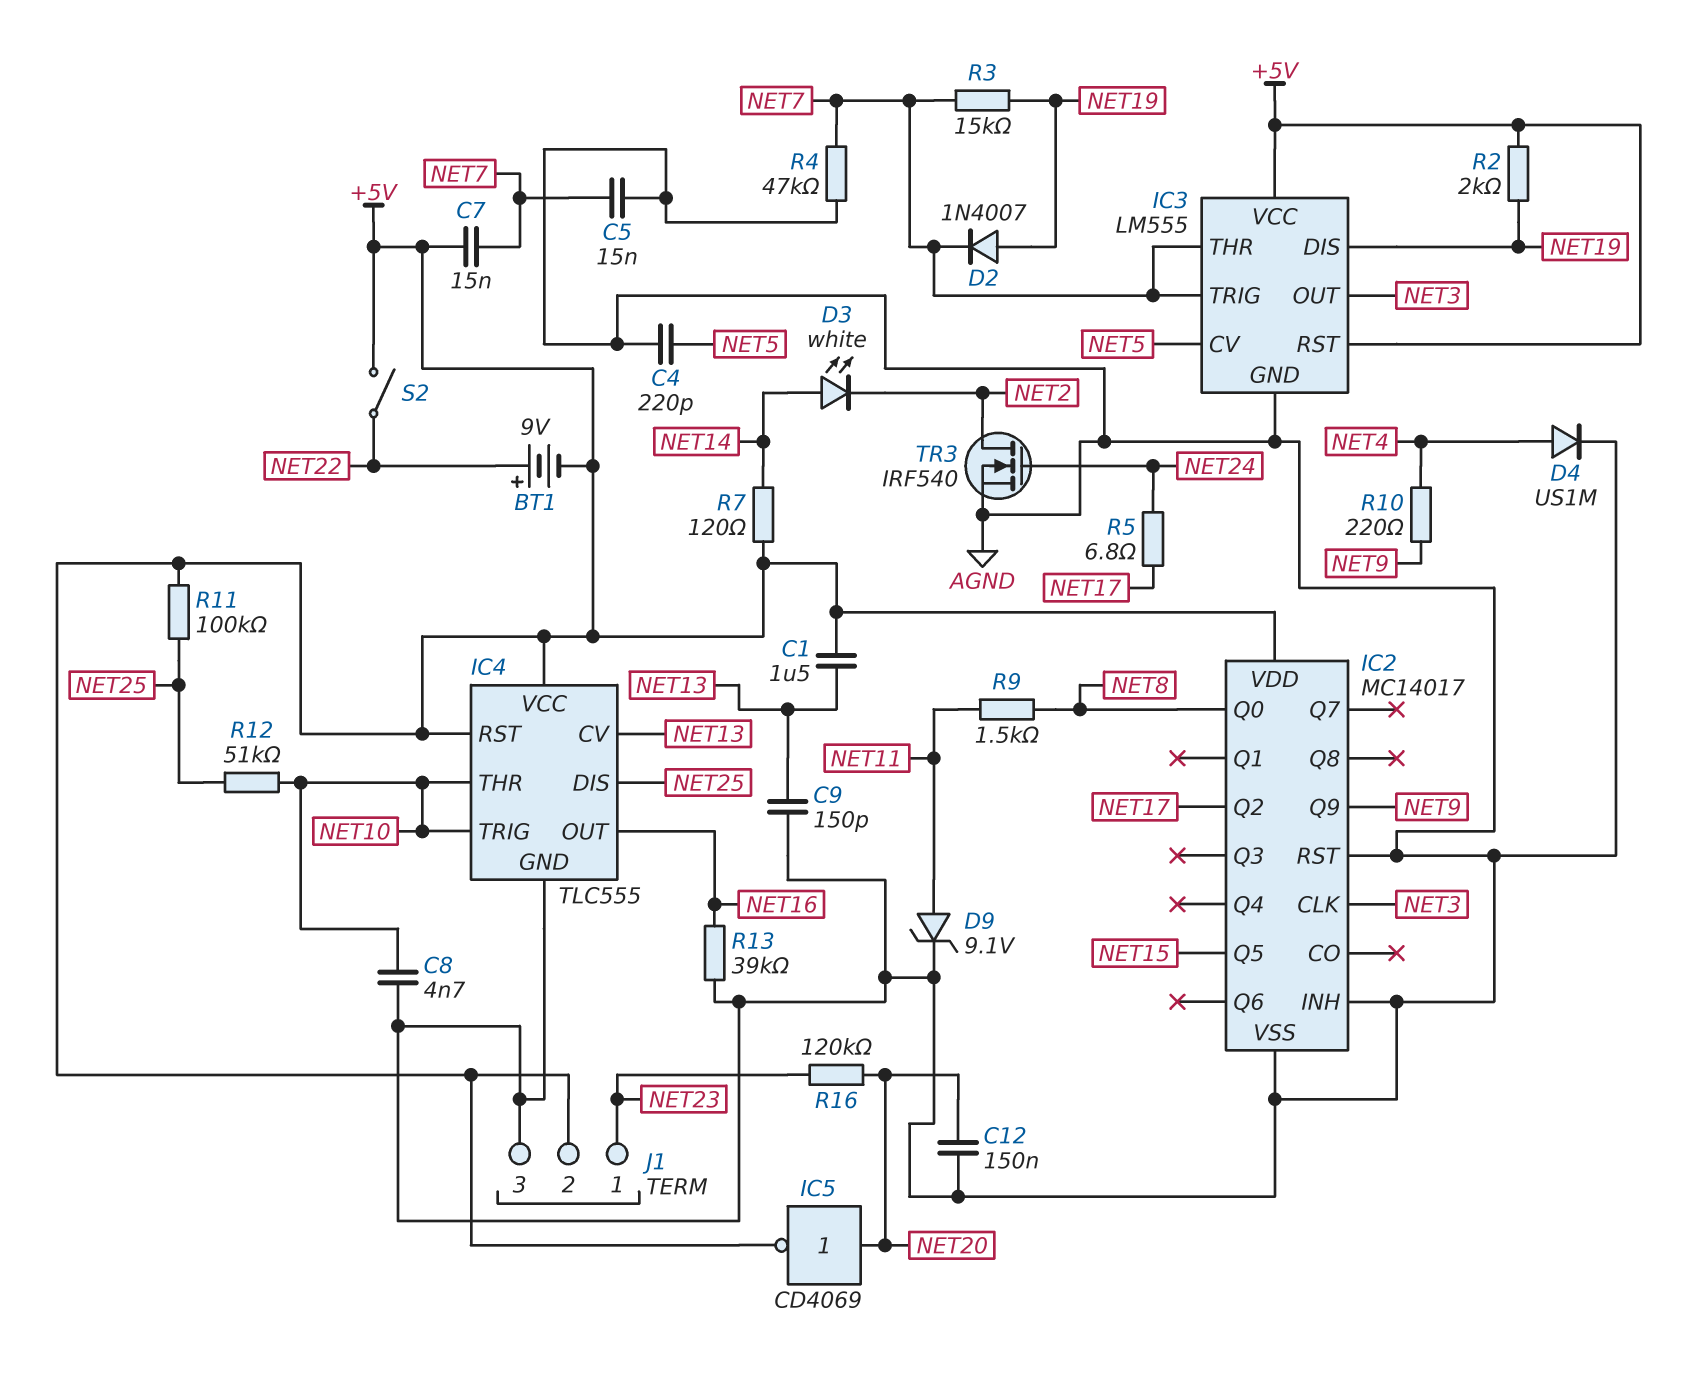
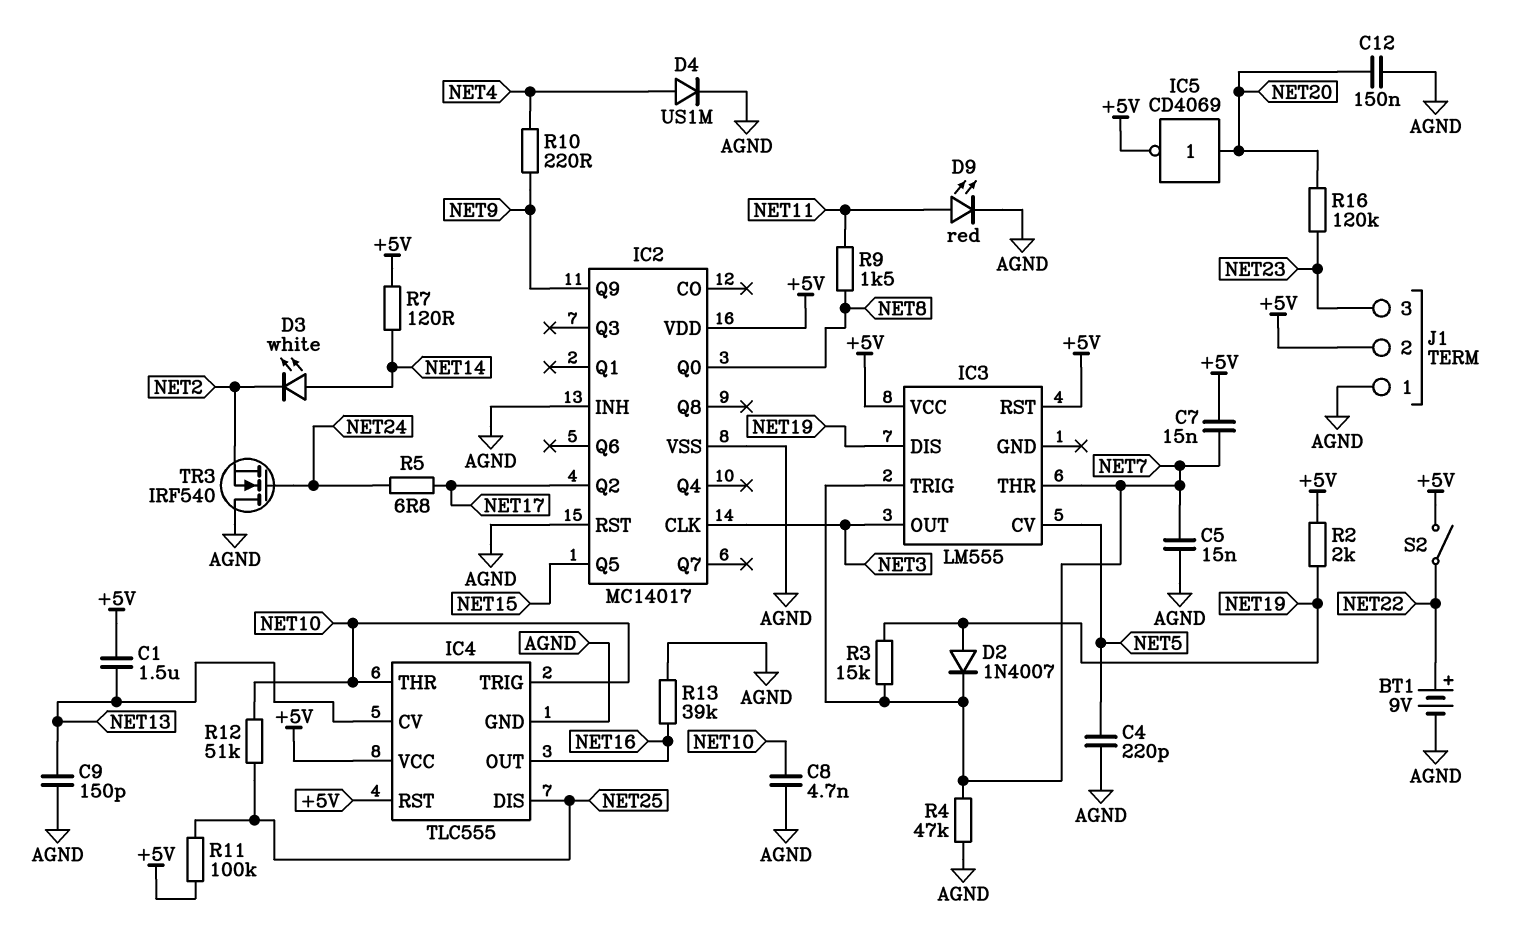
BT1: 9V (plus NET22, minus +5V) -> 9V (plus NET22, minus AGND)
D9: zener 9.1V (A NET11, K AGND) -> LED red (A NET11, K AGND)
IC3 pin GND: AGND -> none
J1 pin 1: NET23 -> AGND
J1 pin 3: AGND -> NET23
TR3: NMOS IRF540 (G NET24, D NET2, S AGND) -> NMOS IRF540 (G NET24, D AGND, S NET2)

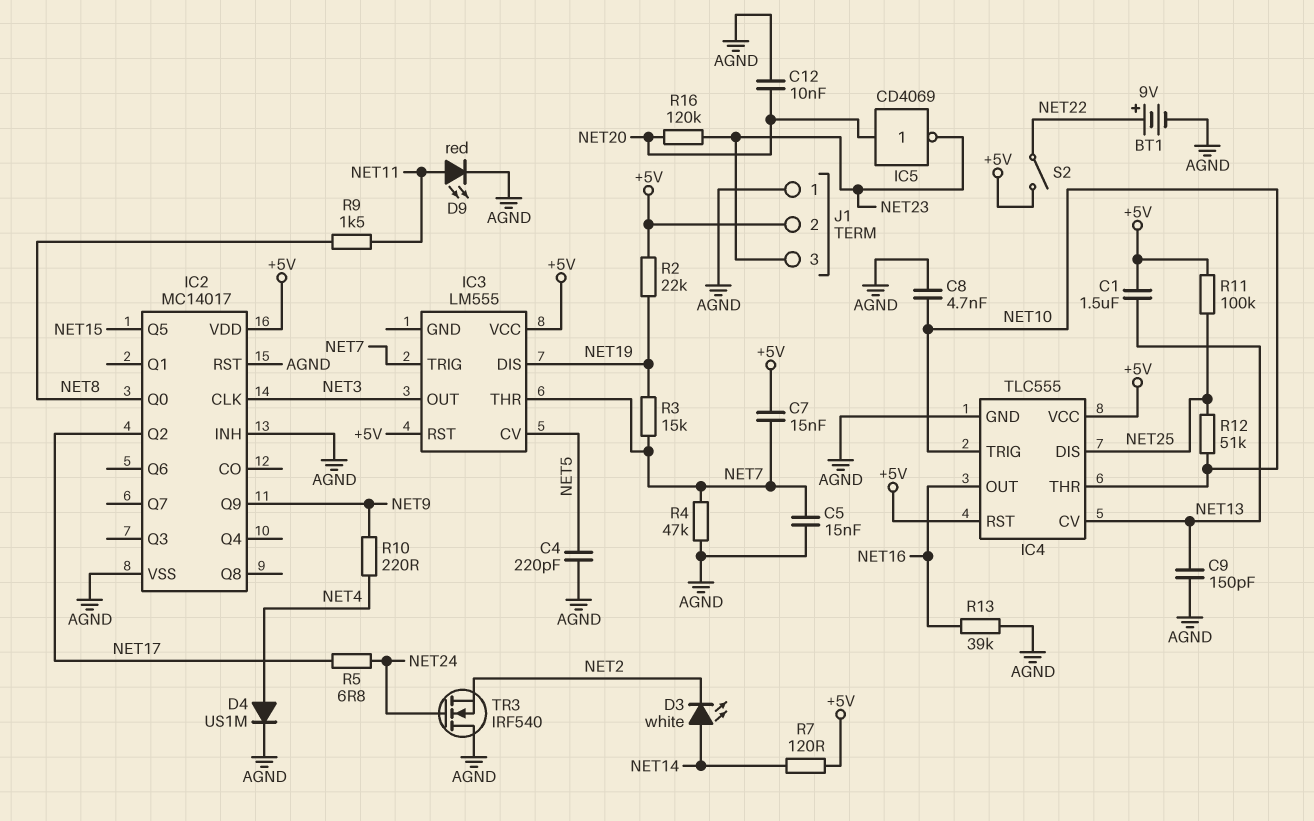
C12: 150nF (AGND, NET20) -> 10nF (AGND, NET20)
D2: diode 1N4007 (A NET19, K NET7) -> none
IC5: NOT CD4069 (in NET20, out +5V) -> NOT CD4069 (in NET20, out NET23)
R2: 2k (+5V, NET19) -> 22k (+5V, NET19)

